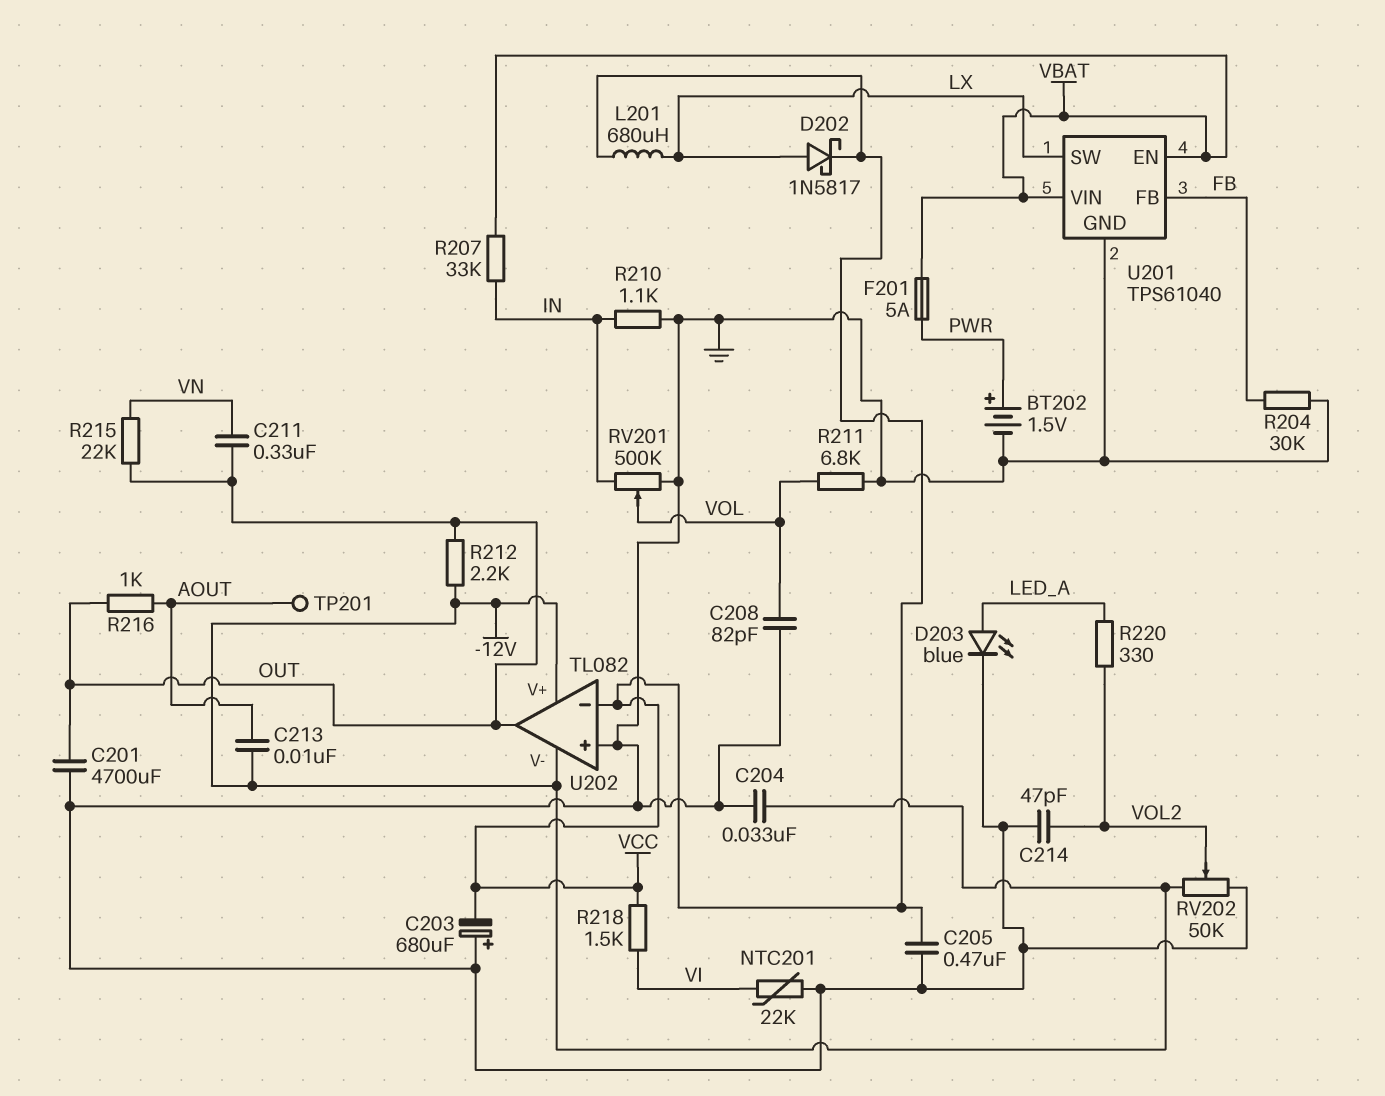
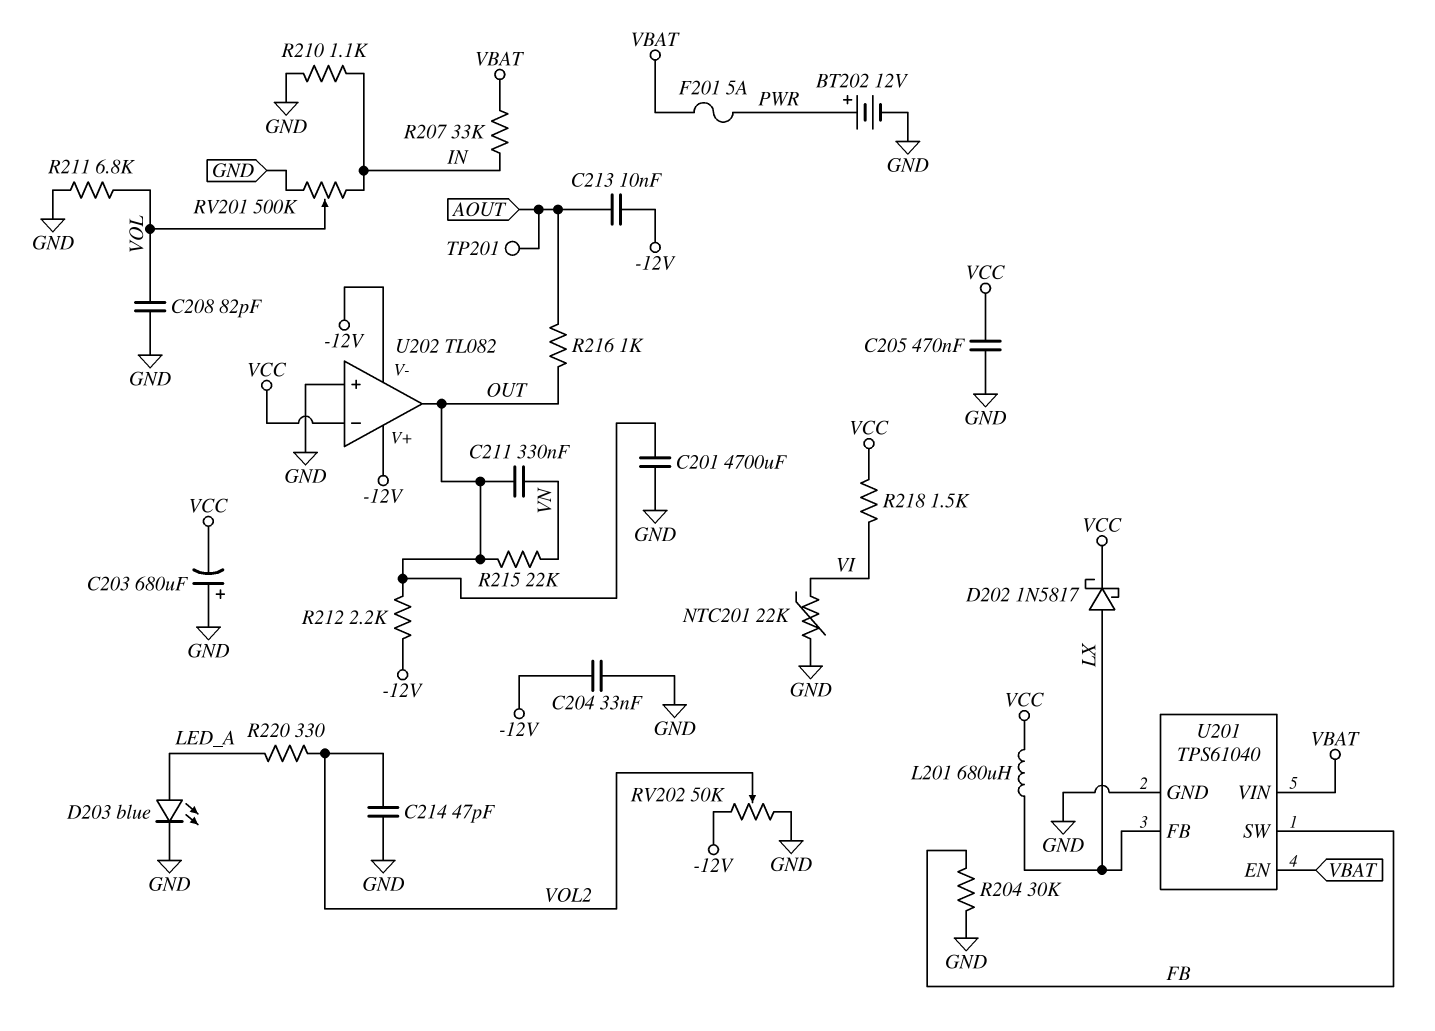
BT202: 1.5V (plus PWR, minus GND) -> 12V (plus PWR, minus GND)
U201 pin FB: FB -> LX
U201 pin SW: LX -> FB

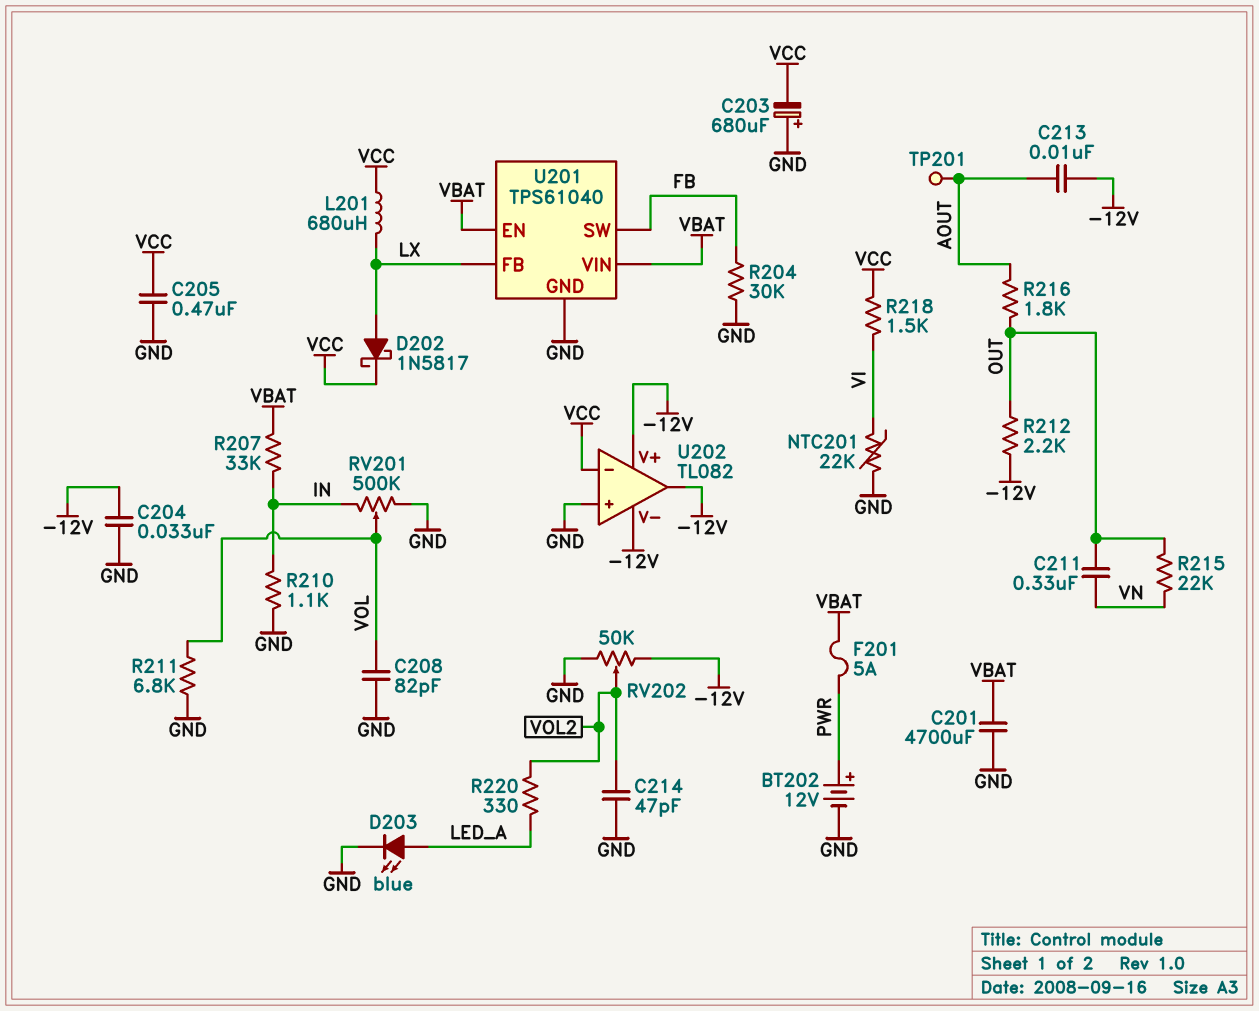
C201: 4700uF (GND, OUT) -> 4700uF (GND, VBAT)
R216: 1k (AOUT, OUT) -> 1.8k (AOUT, OUT)
U202 pin out: OUT -> -12V

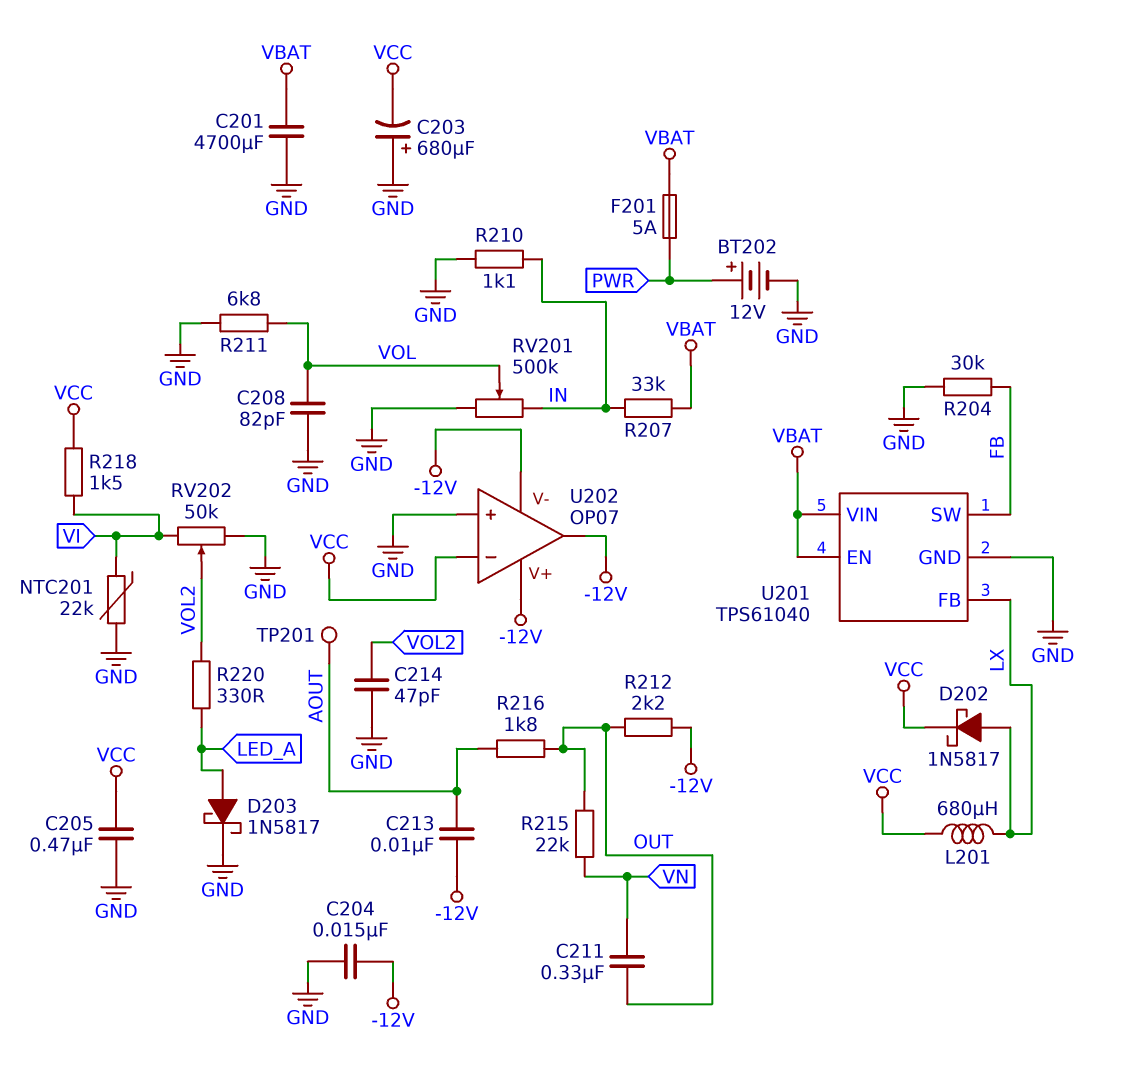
C204: 33nF (-12V, GND) -> 15nF (-12V, GND)
D203: LED blue (A LED_A, K GND) -> schottky 1N5817 (A LED_A, K GND)
RV202: 50k (-12V, GND, wiper VOL2) -> 50k (GND, VI, wiper VOL2)
U202: TL082 -> OP07

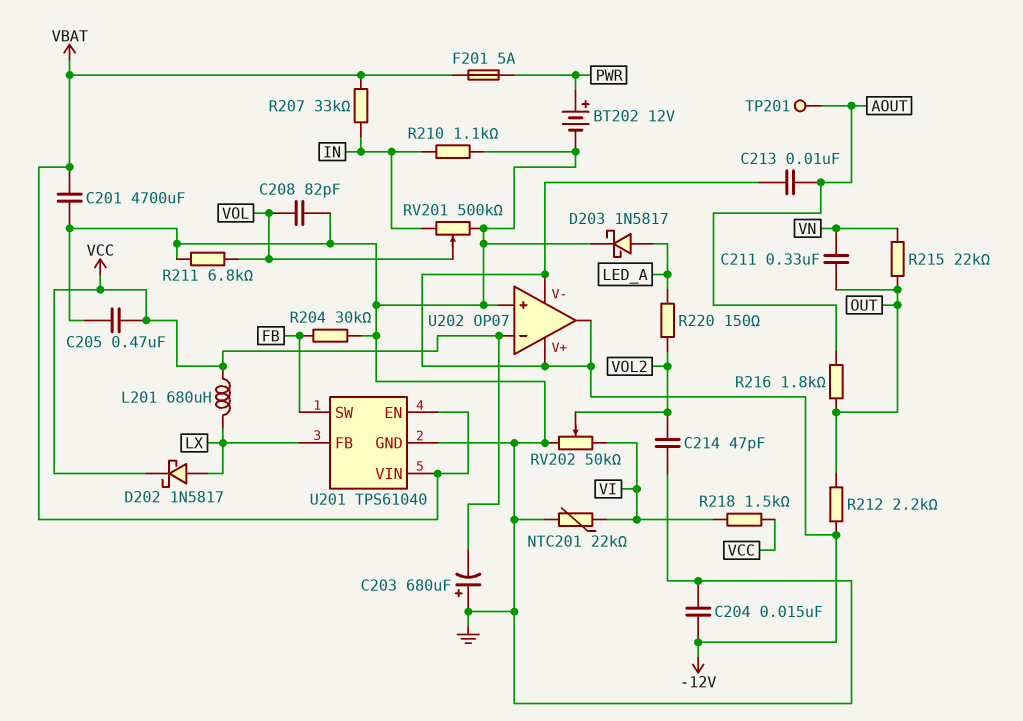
R220: 330 (LED_A, VOL2) -> 150 (LED_A, VOL2)

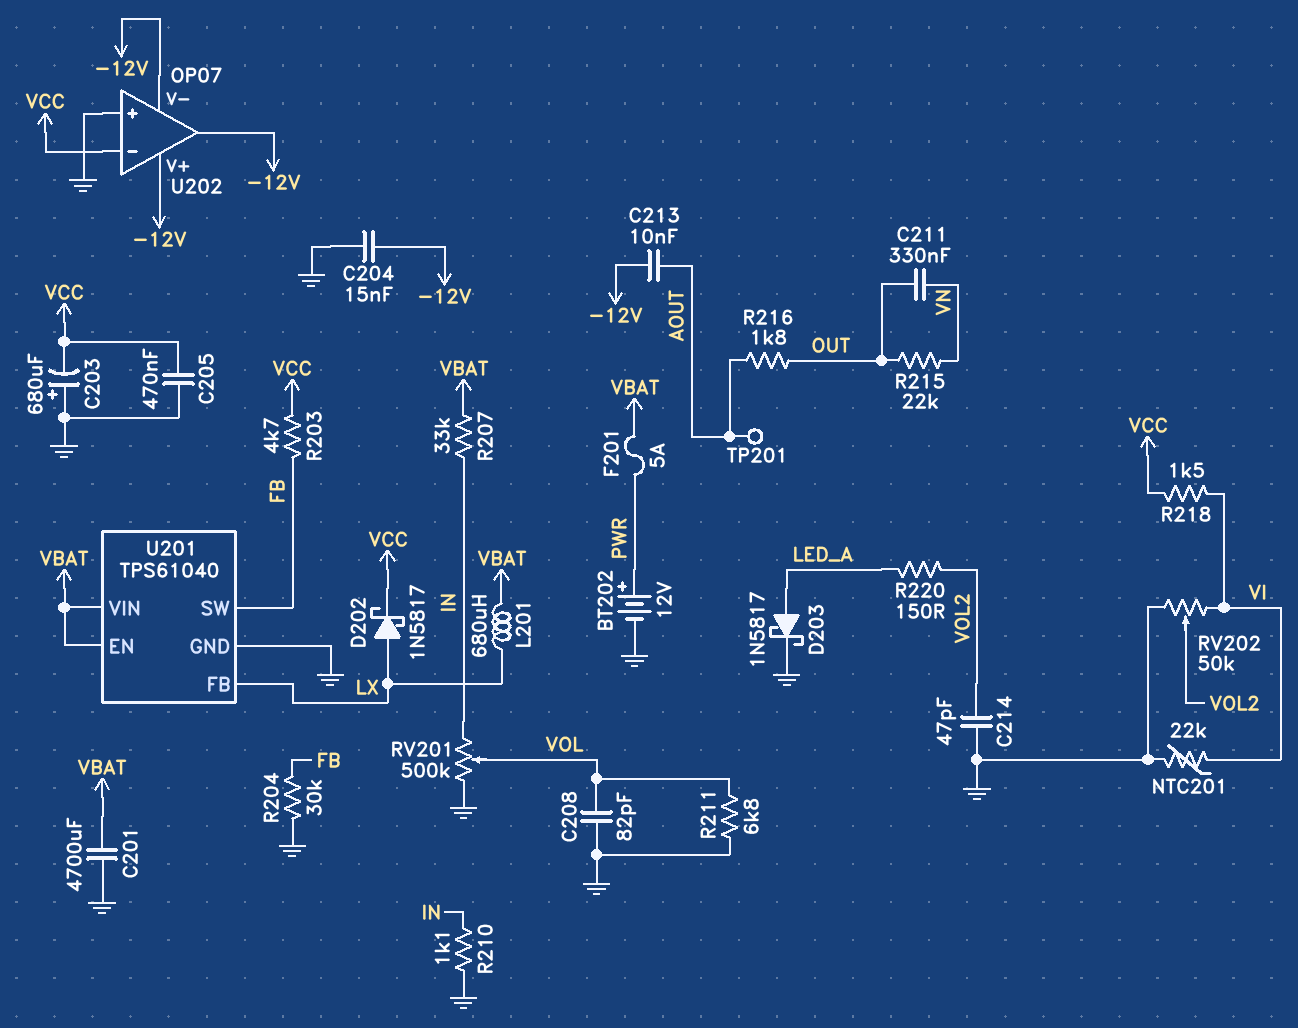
L201: 680uH (LX, VCC) -> 680uH (LX, VBAT)
R203: none -> 4.7k (FB, VCC)
R212: 2.2k (-12V, OUT) -> none

